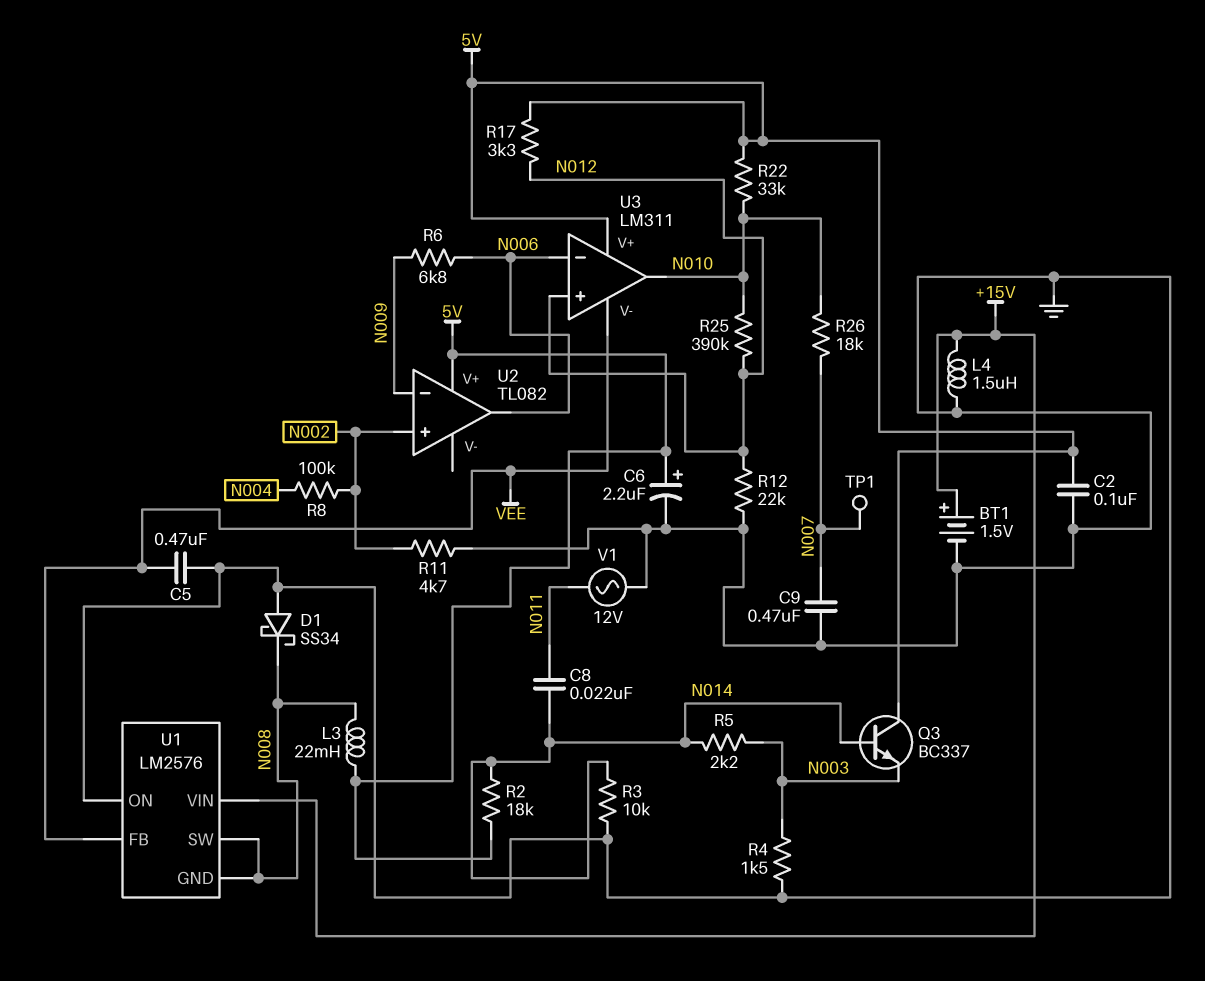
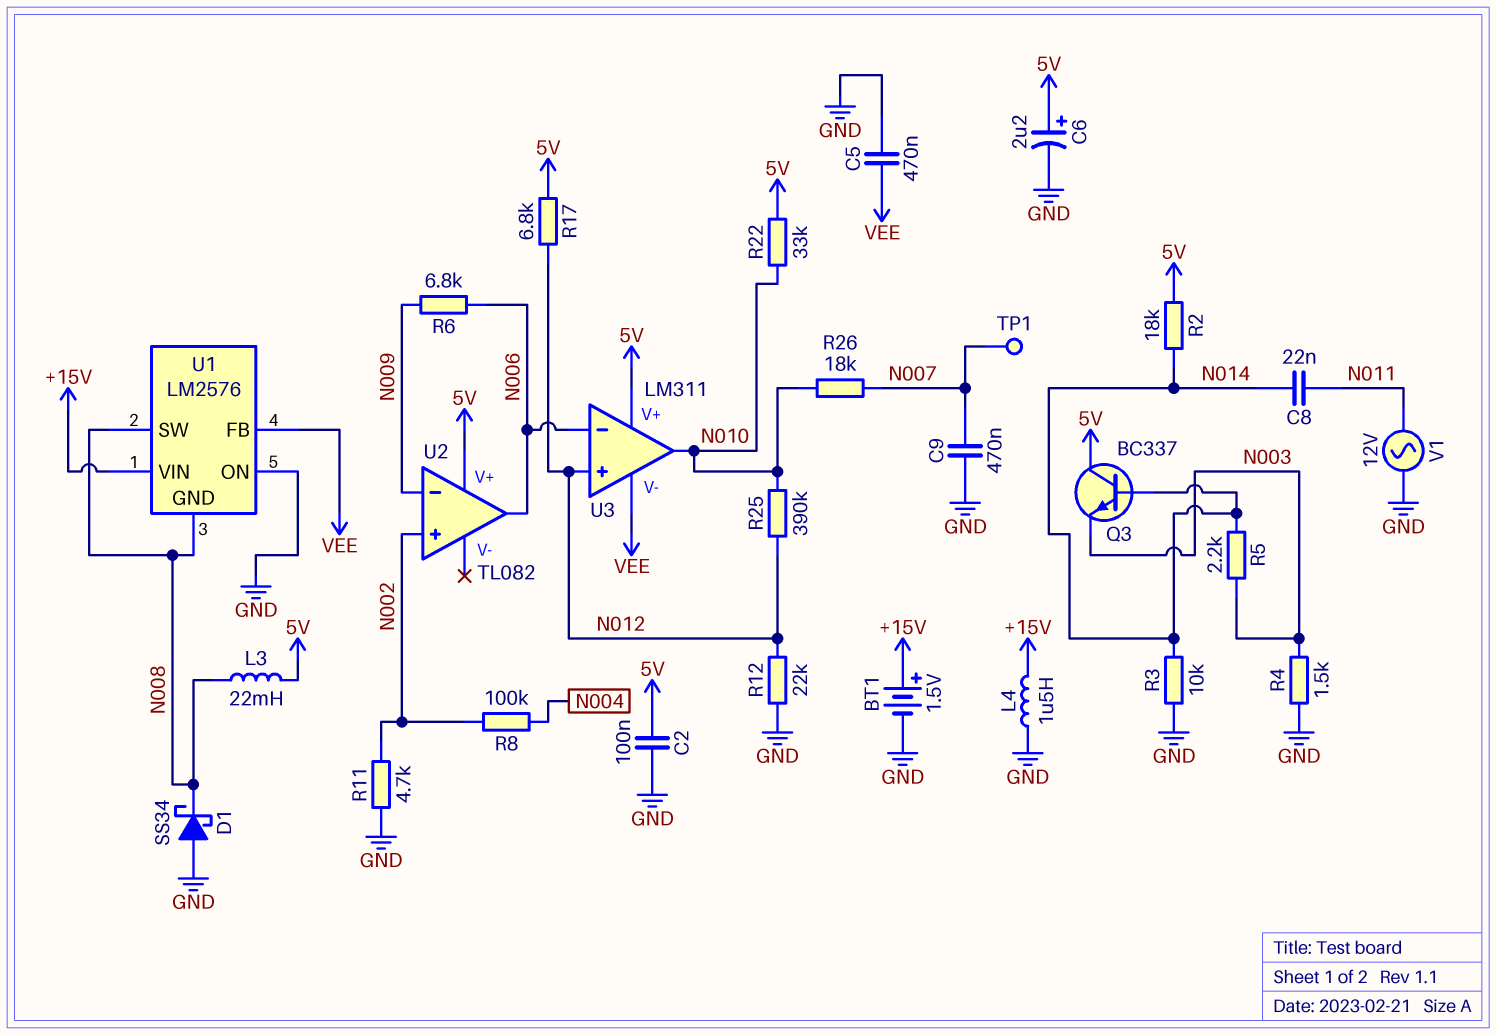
R17: 3.3k (5V, N012) -> 6.8k (5V, N012)

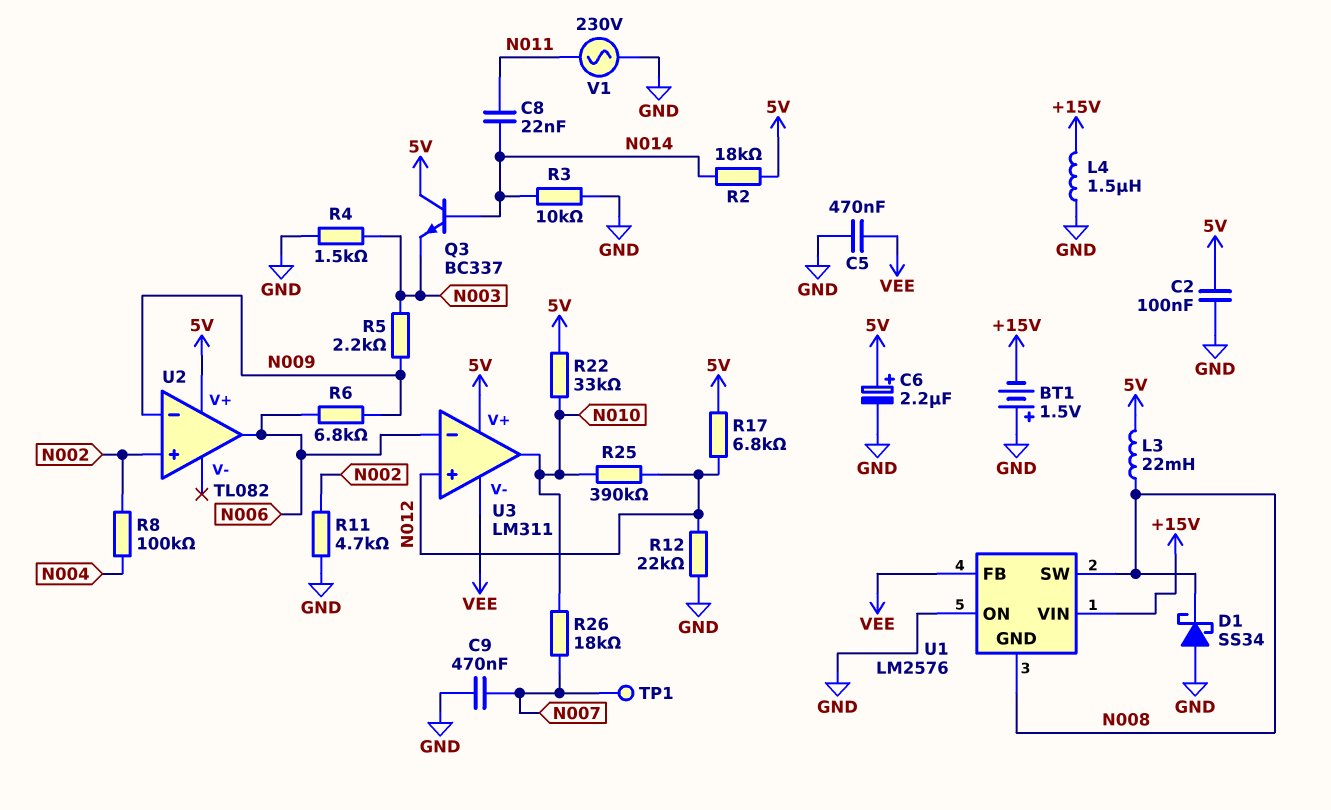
BT1: 1.5V (plus +15V, minus GND) -> 1.5V (plus GND, minus +15V)
R5: 2.2k (N003, N014) -> 2.2k (N003, N009)
V1: AC 12V (GND, N011) -> AC 230V (GND, N011)

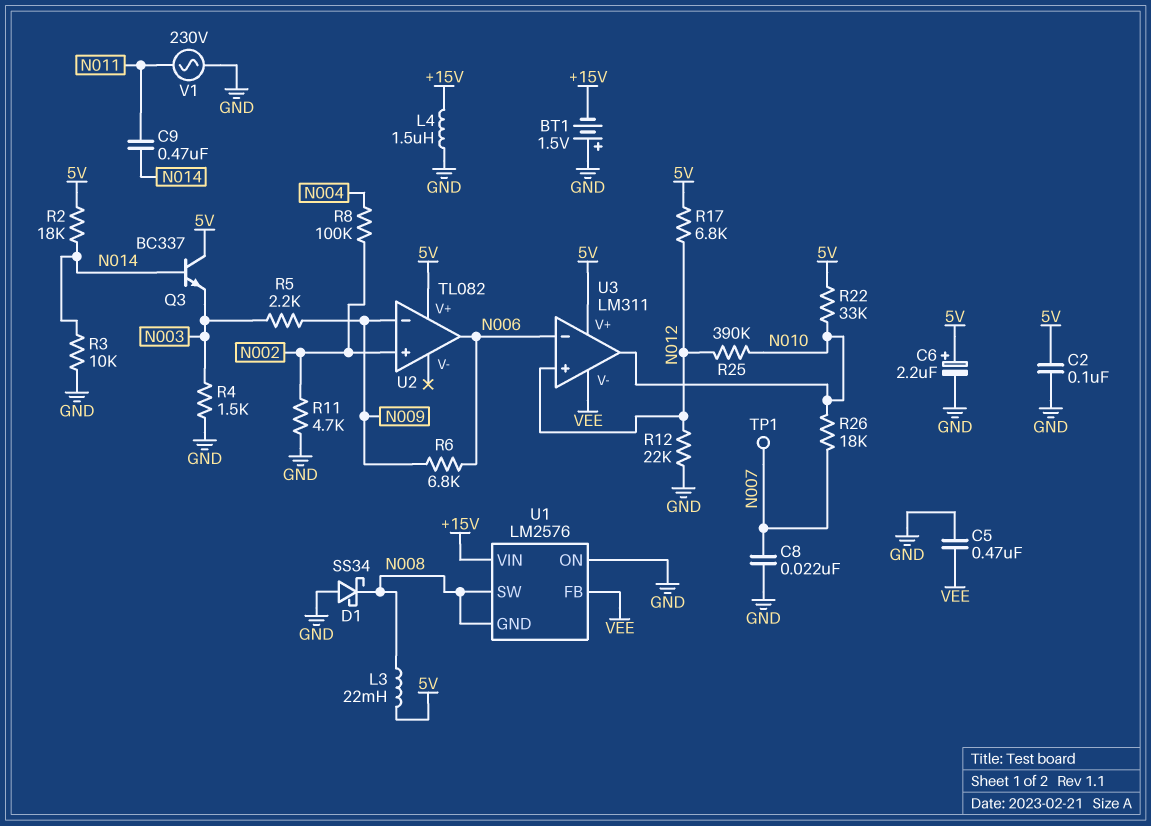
C8: 22nF (N011, N014) -> 22nF (GND, N007)
C9: 470nF (GND, N007) -> 470nF (N011, N014)

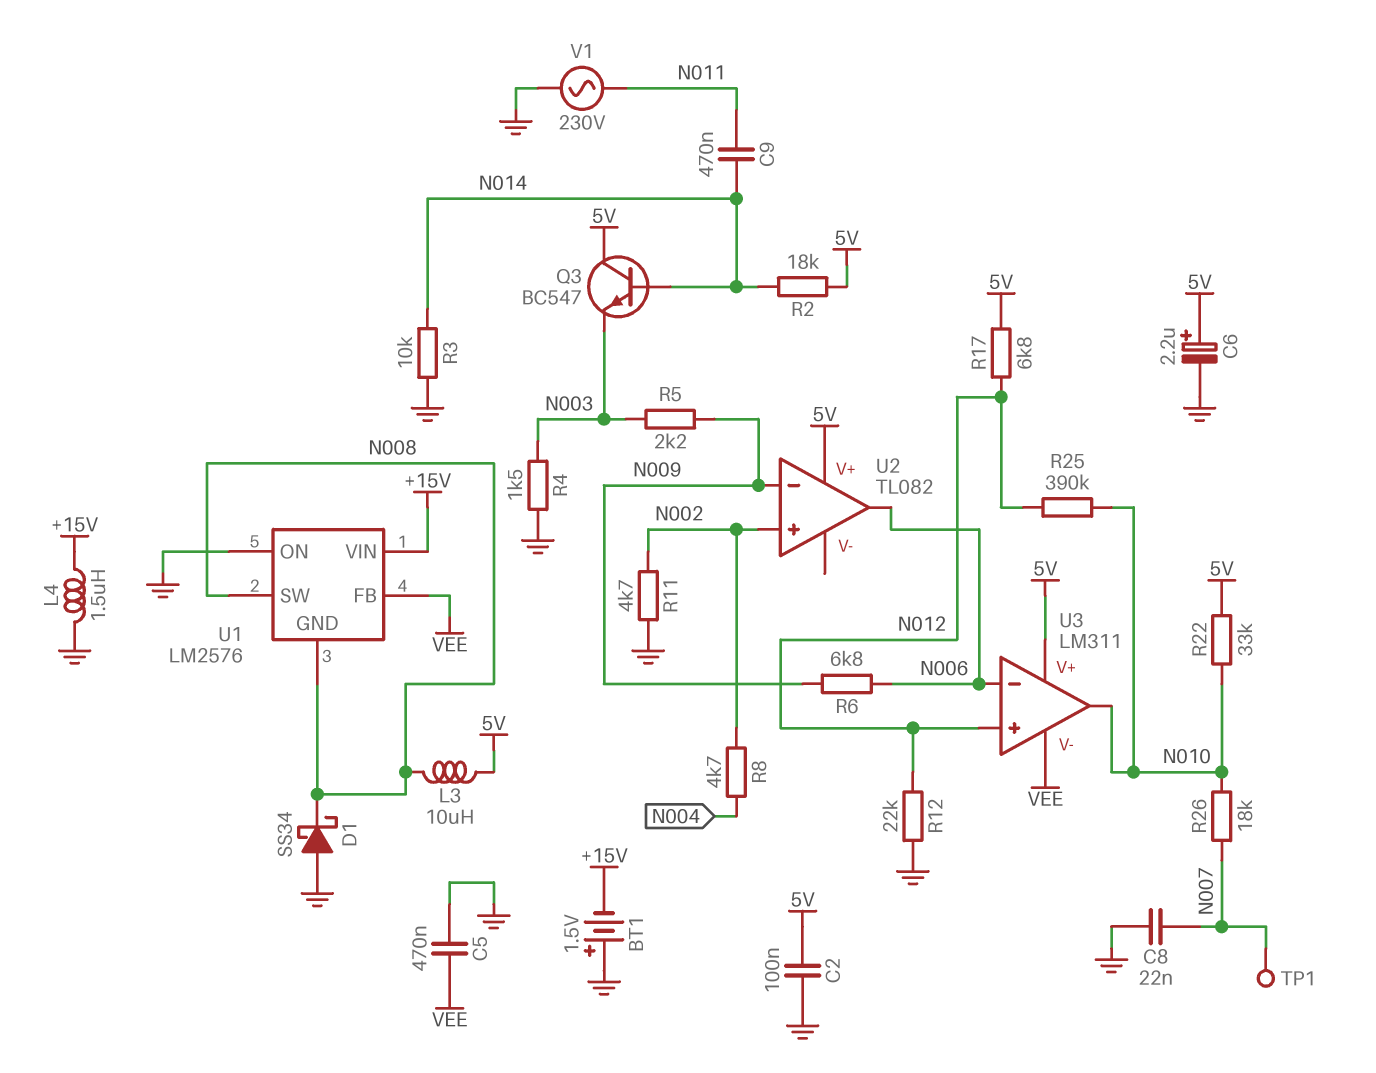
L3: 22mH (5V, N008) -> 10uH (5V, N008)
Q3: NPN BC337 (B N014, C 5V, E N003) -> NPN BC547 (B N014, C 5V, E N003)
R8: 100k (N002, N004) -> 4.7k (N002, N004)

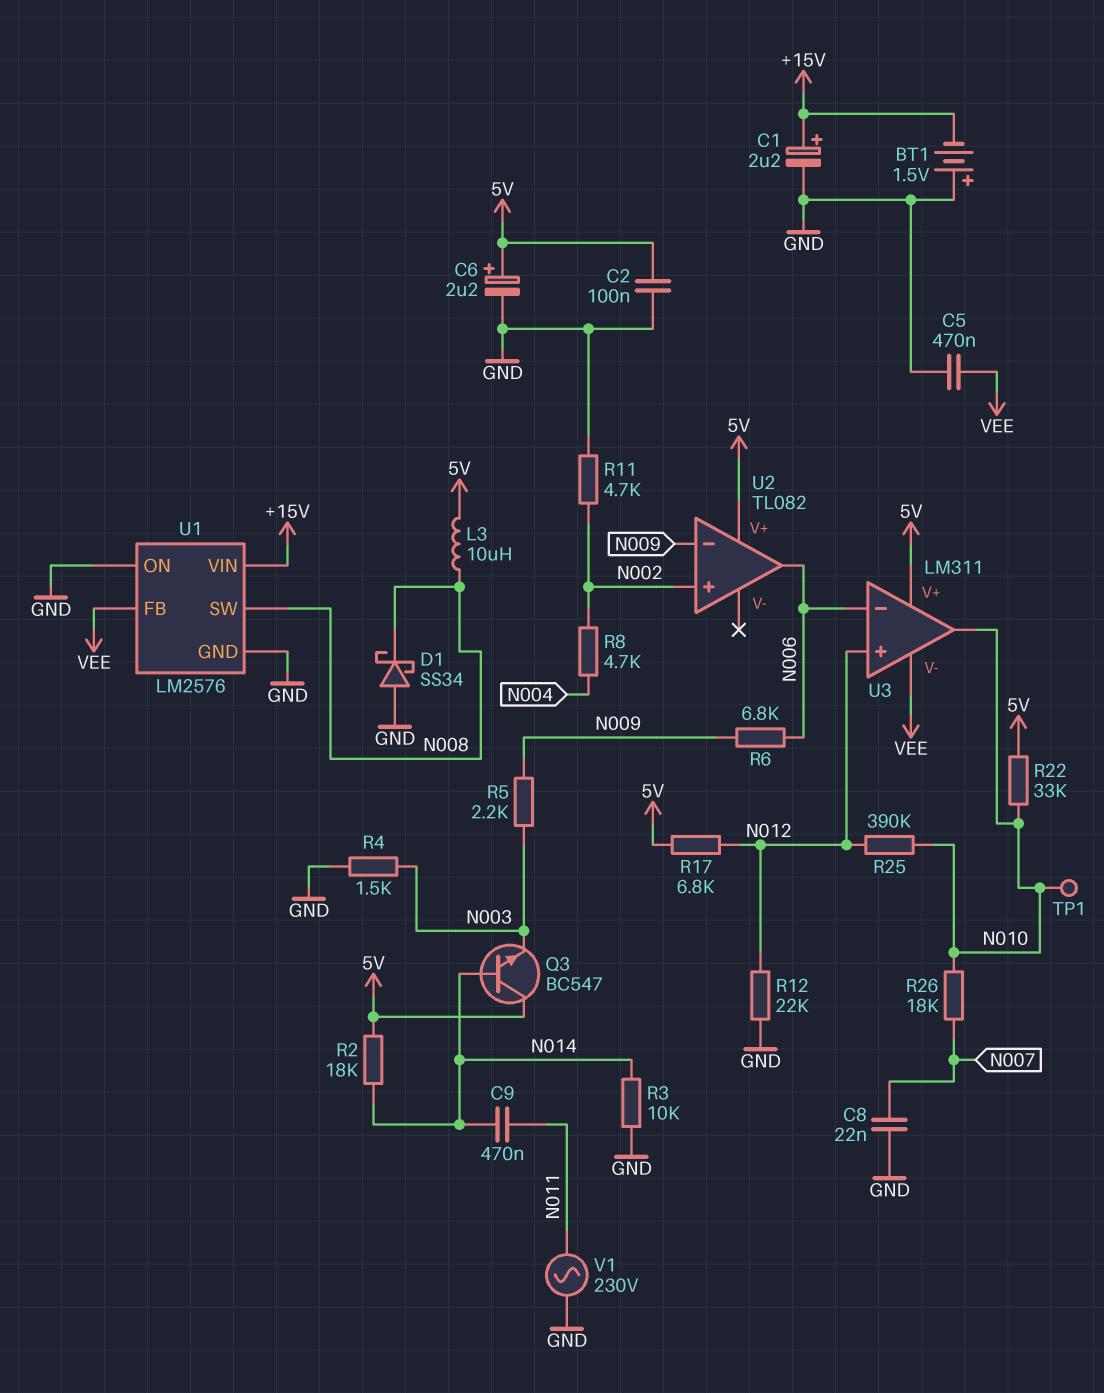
C1: none -> 2.2uF (plus +15V, minus GND)
L4: 1.5uH (+15V, GND) -> none
TP1: test point (N007) -> test point (N010)
U1 pin GND: N008 -> GND

